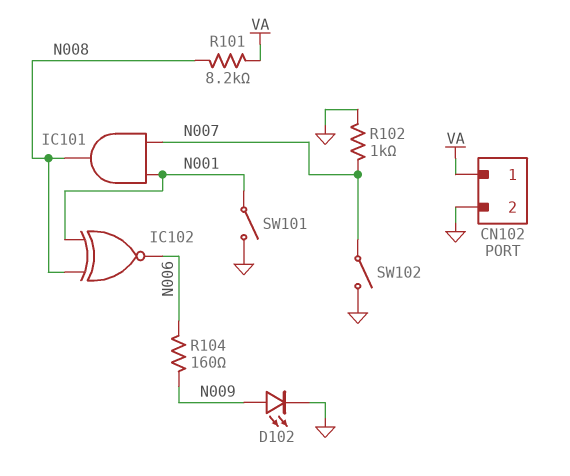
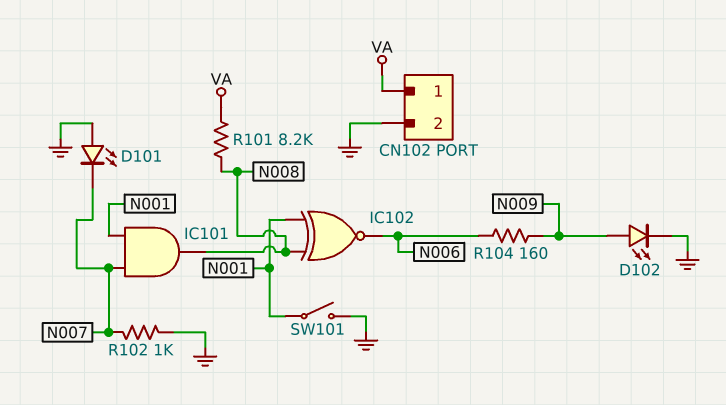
D101: none -> LED (A GND, K N007)
SW102: switch (GND, N007) -> none

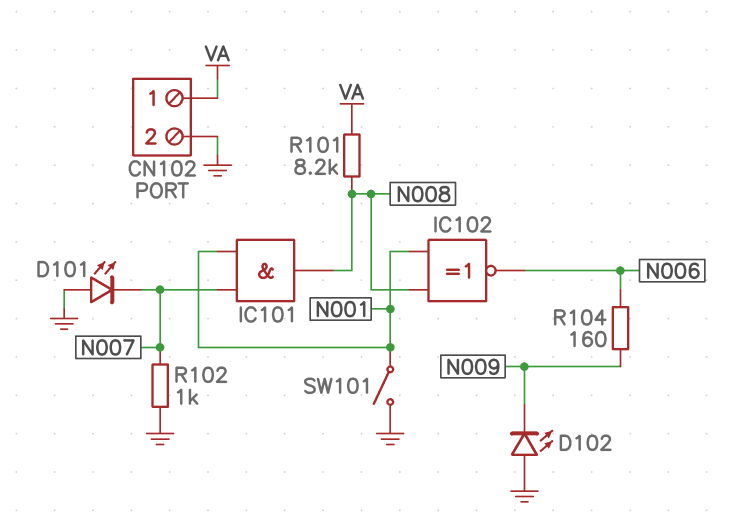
D102: LED (A N009, K GND) -> LED (A GND, K N009)

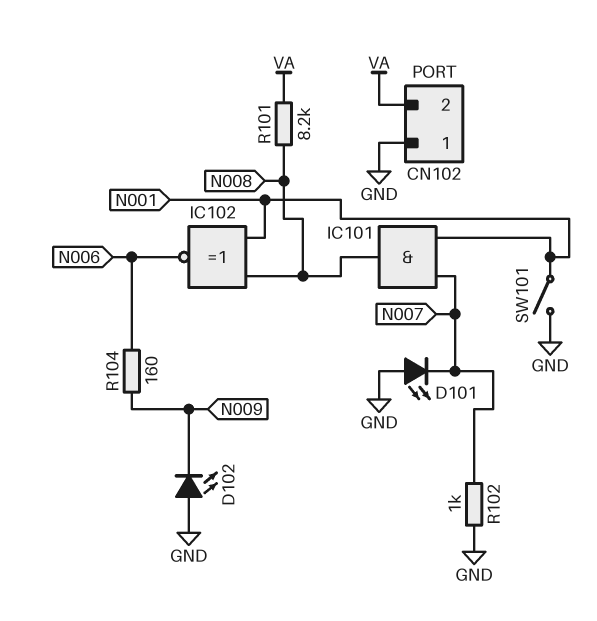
CN102 pin 1: VA -> GND
CN102 pin 2: GND -> VA

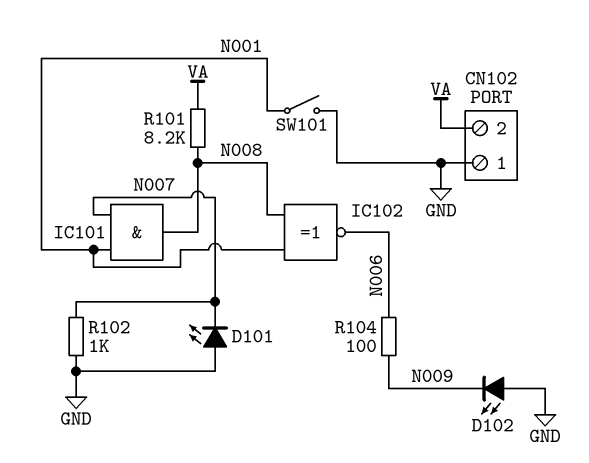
R104: 160 (N006, N009) -> 100 (N006, N009)

